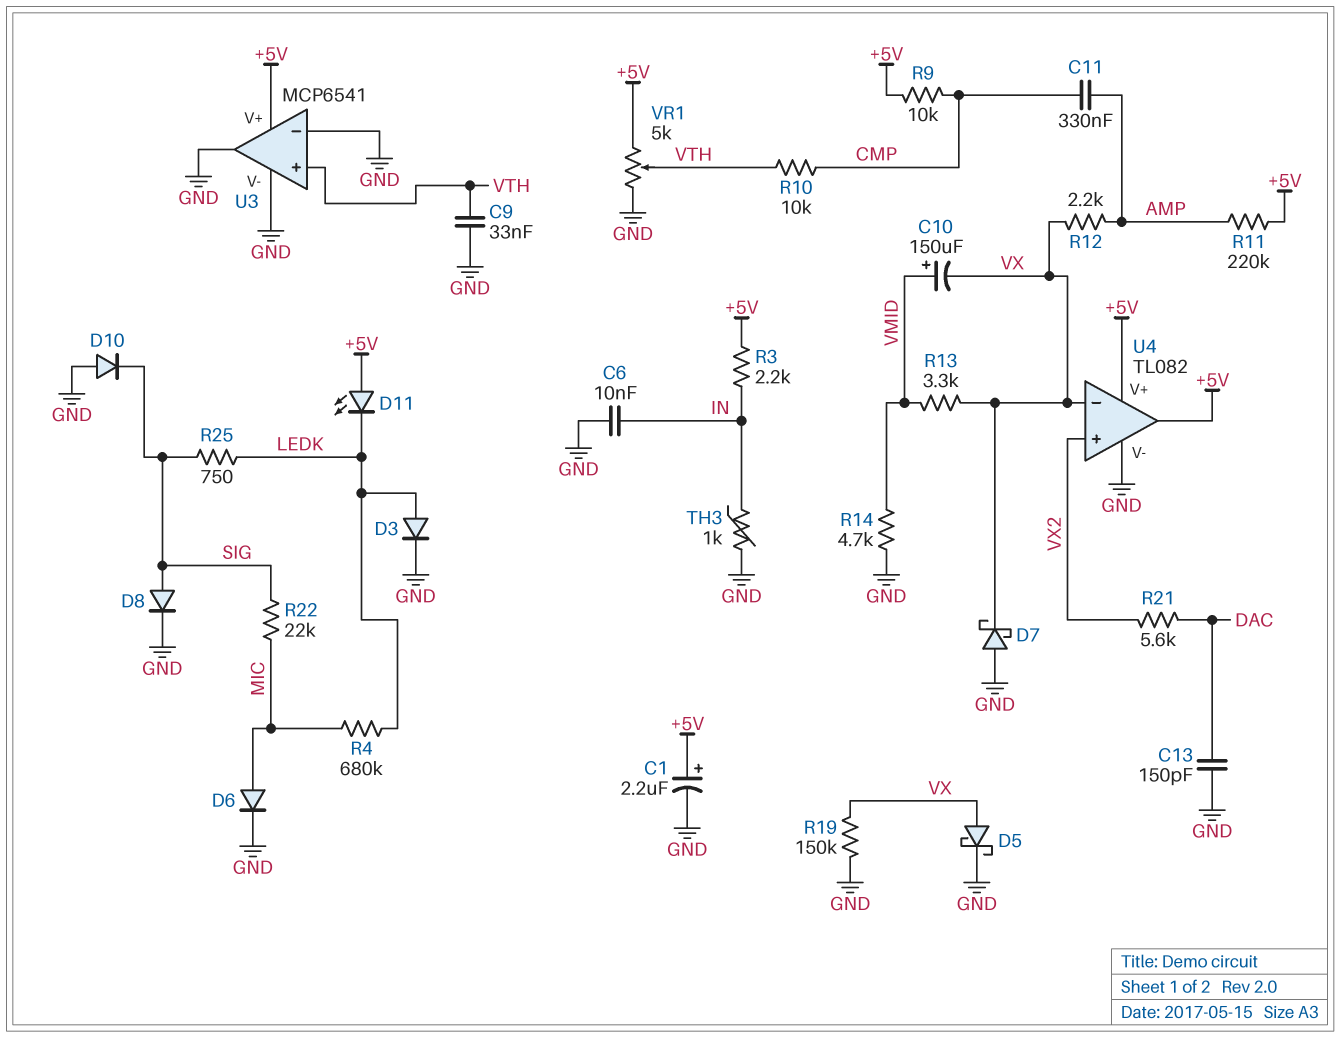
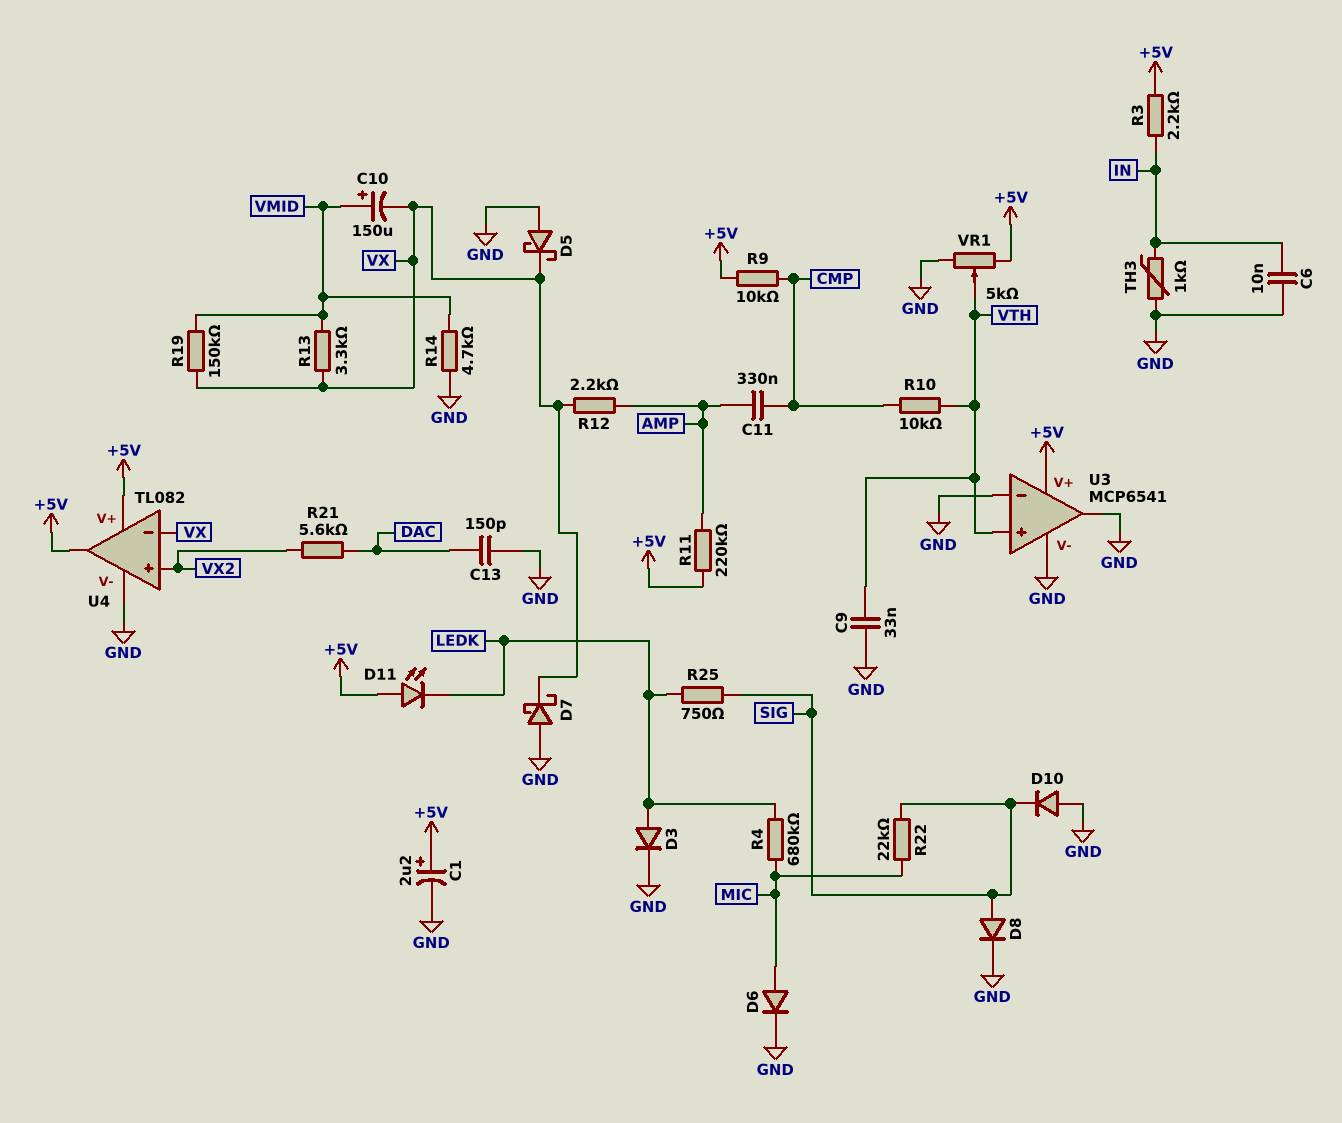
D5: schottky (A VX, K GND) -> schottky (A GND, K VX)
R19: 150k (GND, VX) -> 150k (VMID, VX)

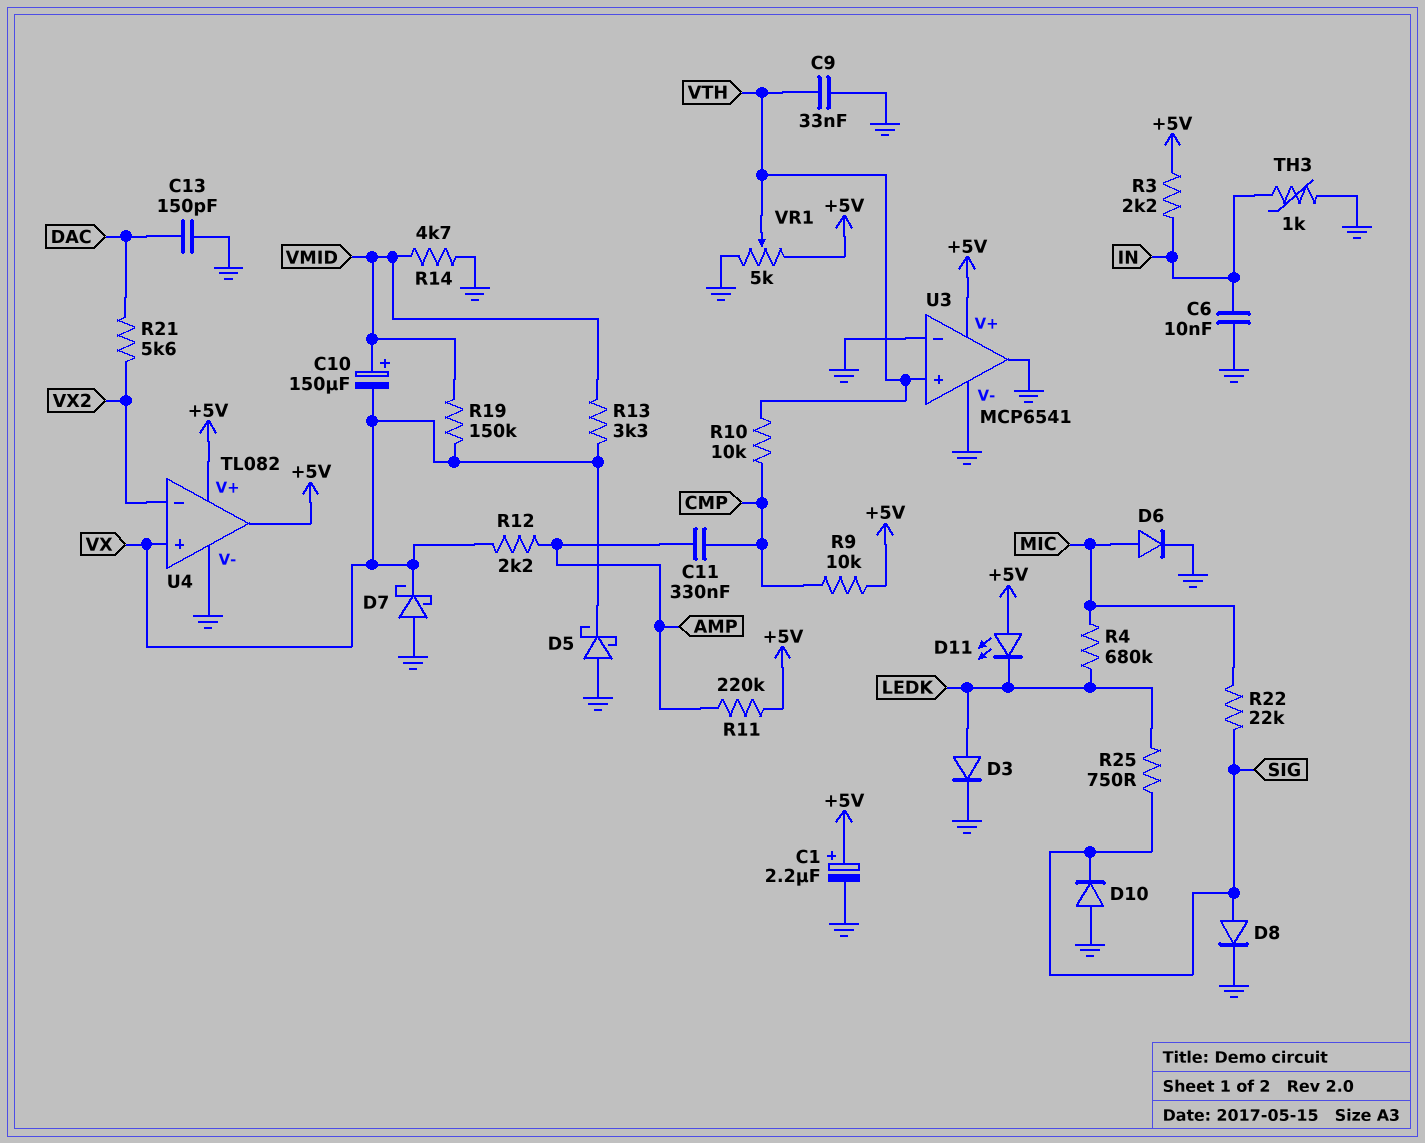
U4 pin in+: VX2 -> VX
U4 pin in-: VX -> VX2

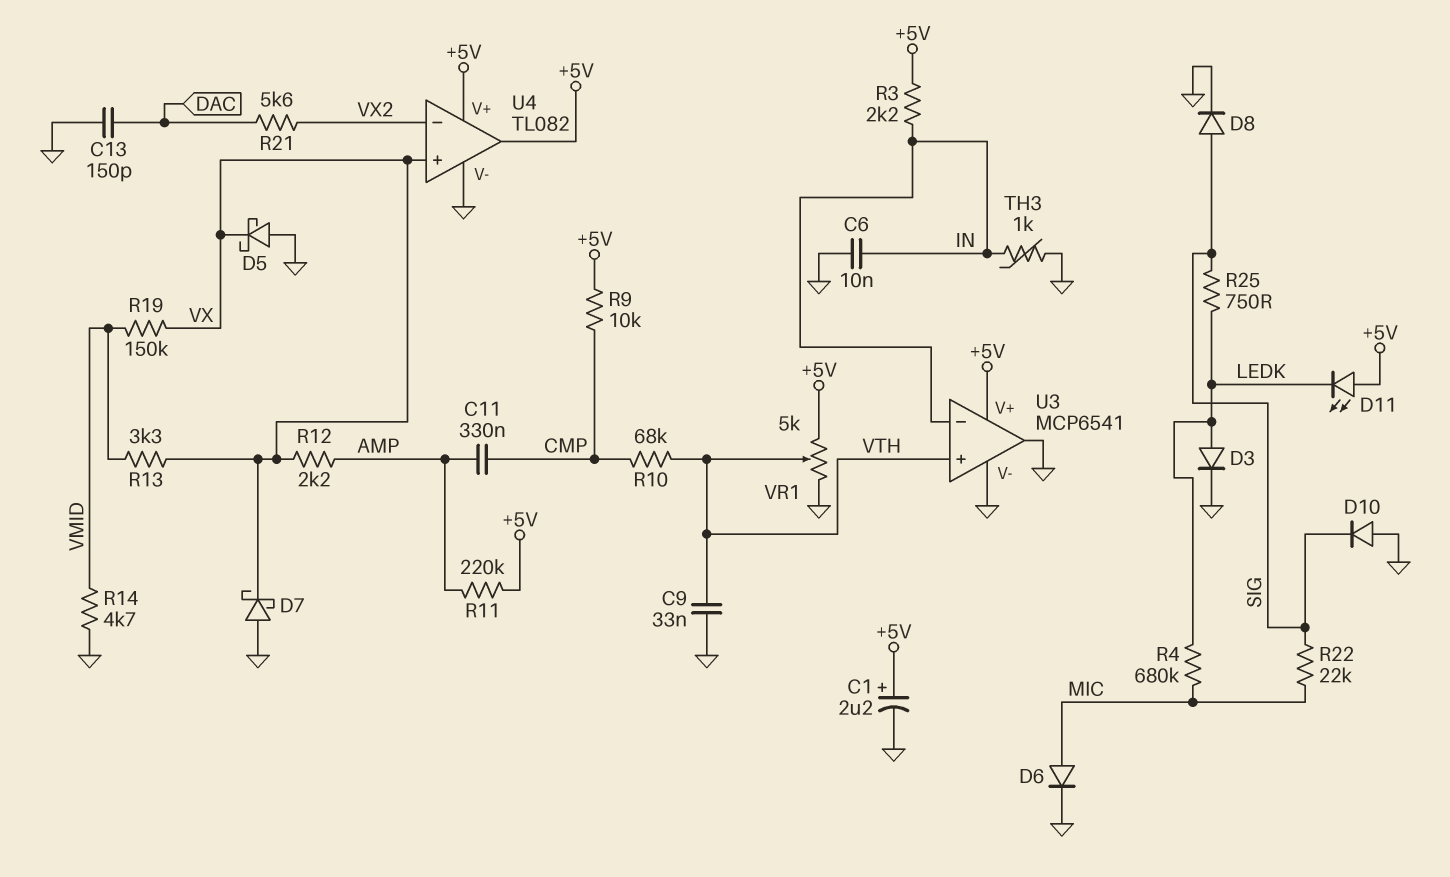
C10: 150uF (plus VMID, minus VX) -> none
R10: 10k (CMP, VTH) -> 68k (CMP, VTH)
U3 pin in-: GND -> IN

